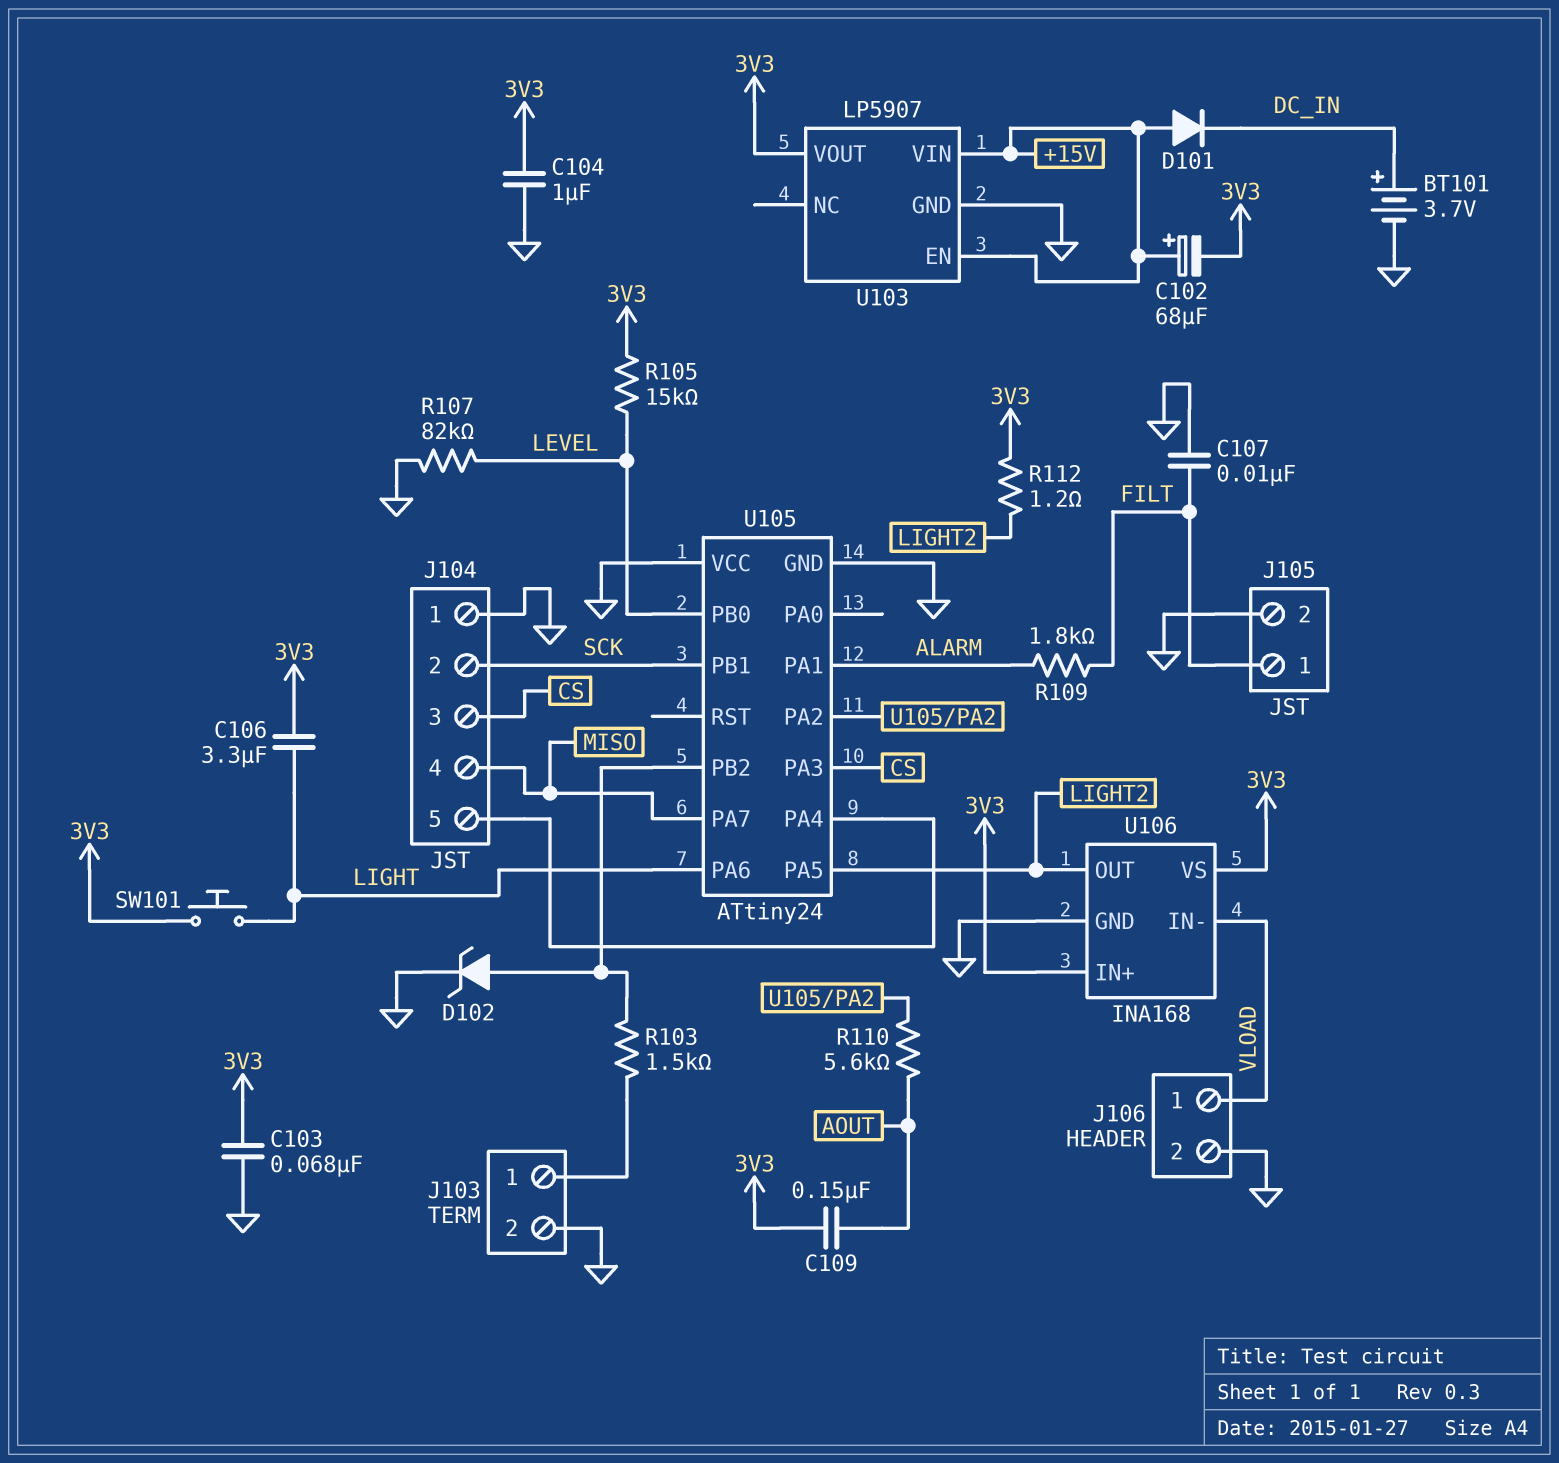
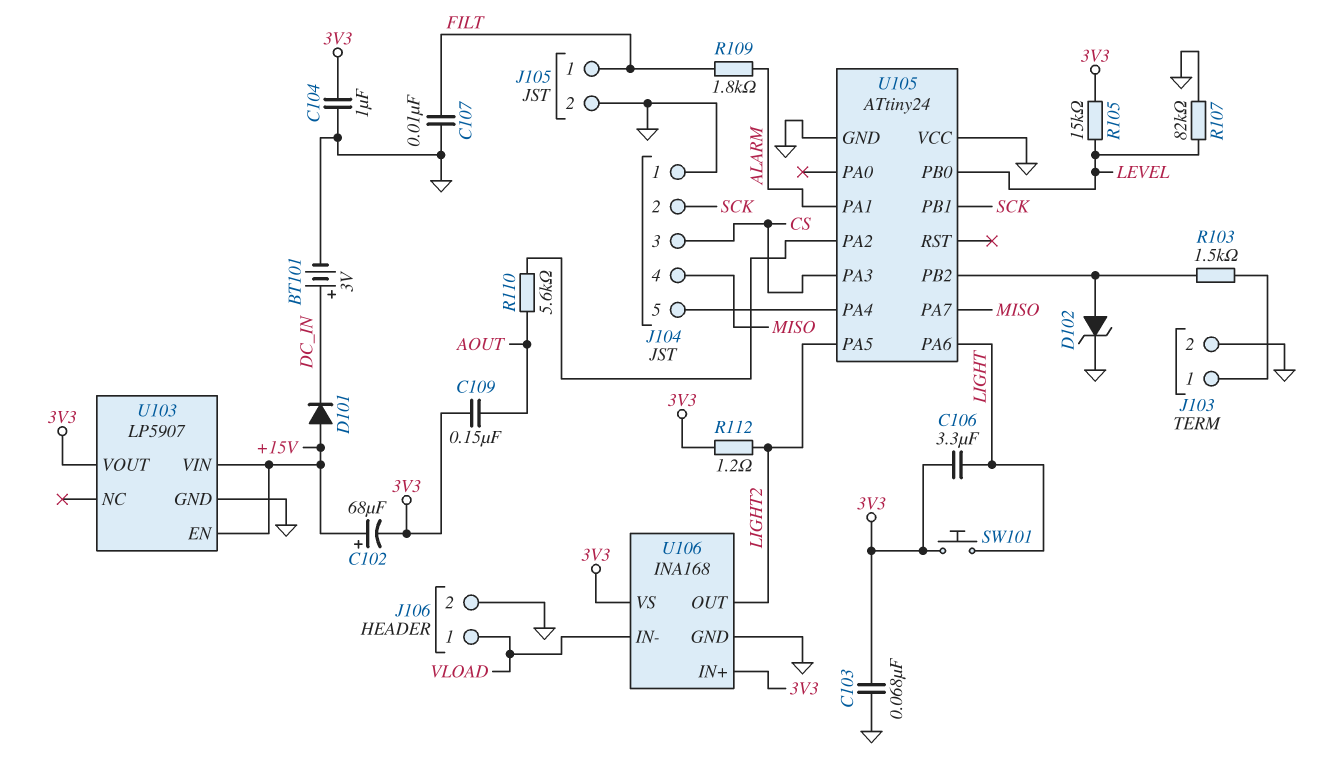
BT101: 3.7V (plus DC_IN, minus GND) -> 3V (plus DC_IN, minus GND)

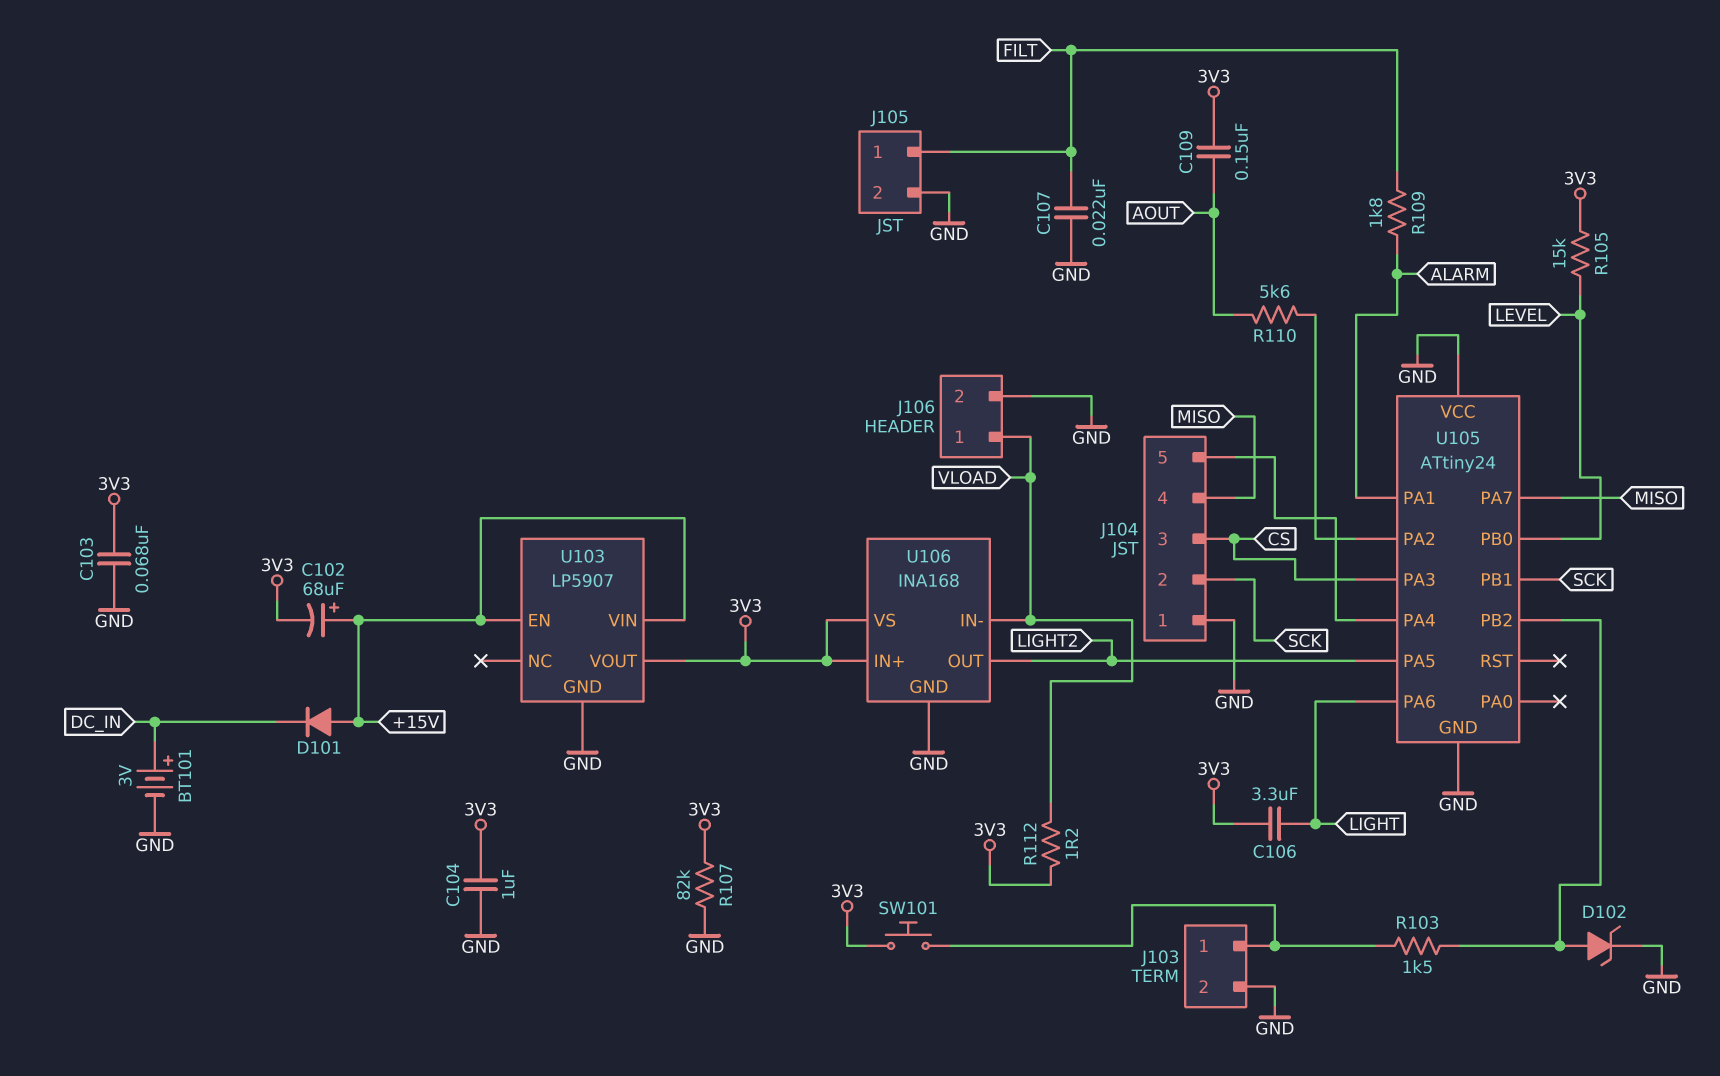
C107: 10nF (FILT, GND) -> 22nF (FILT, GND)
R107: 82k (GND, LEVEL) -> 82k (3V3, GND)
R112: 1.2 (3V3, LIGHT2) -> 1.2 (3V3, VLOAD)
SW101: button (3V3, LIGHT) -> button (3V3, J103/1)

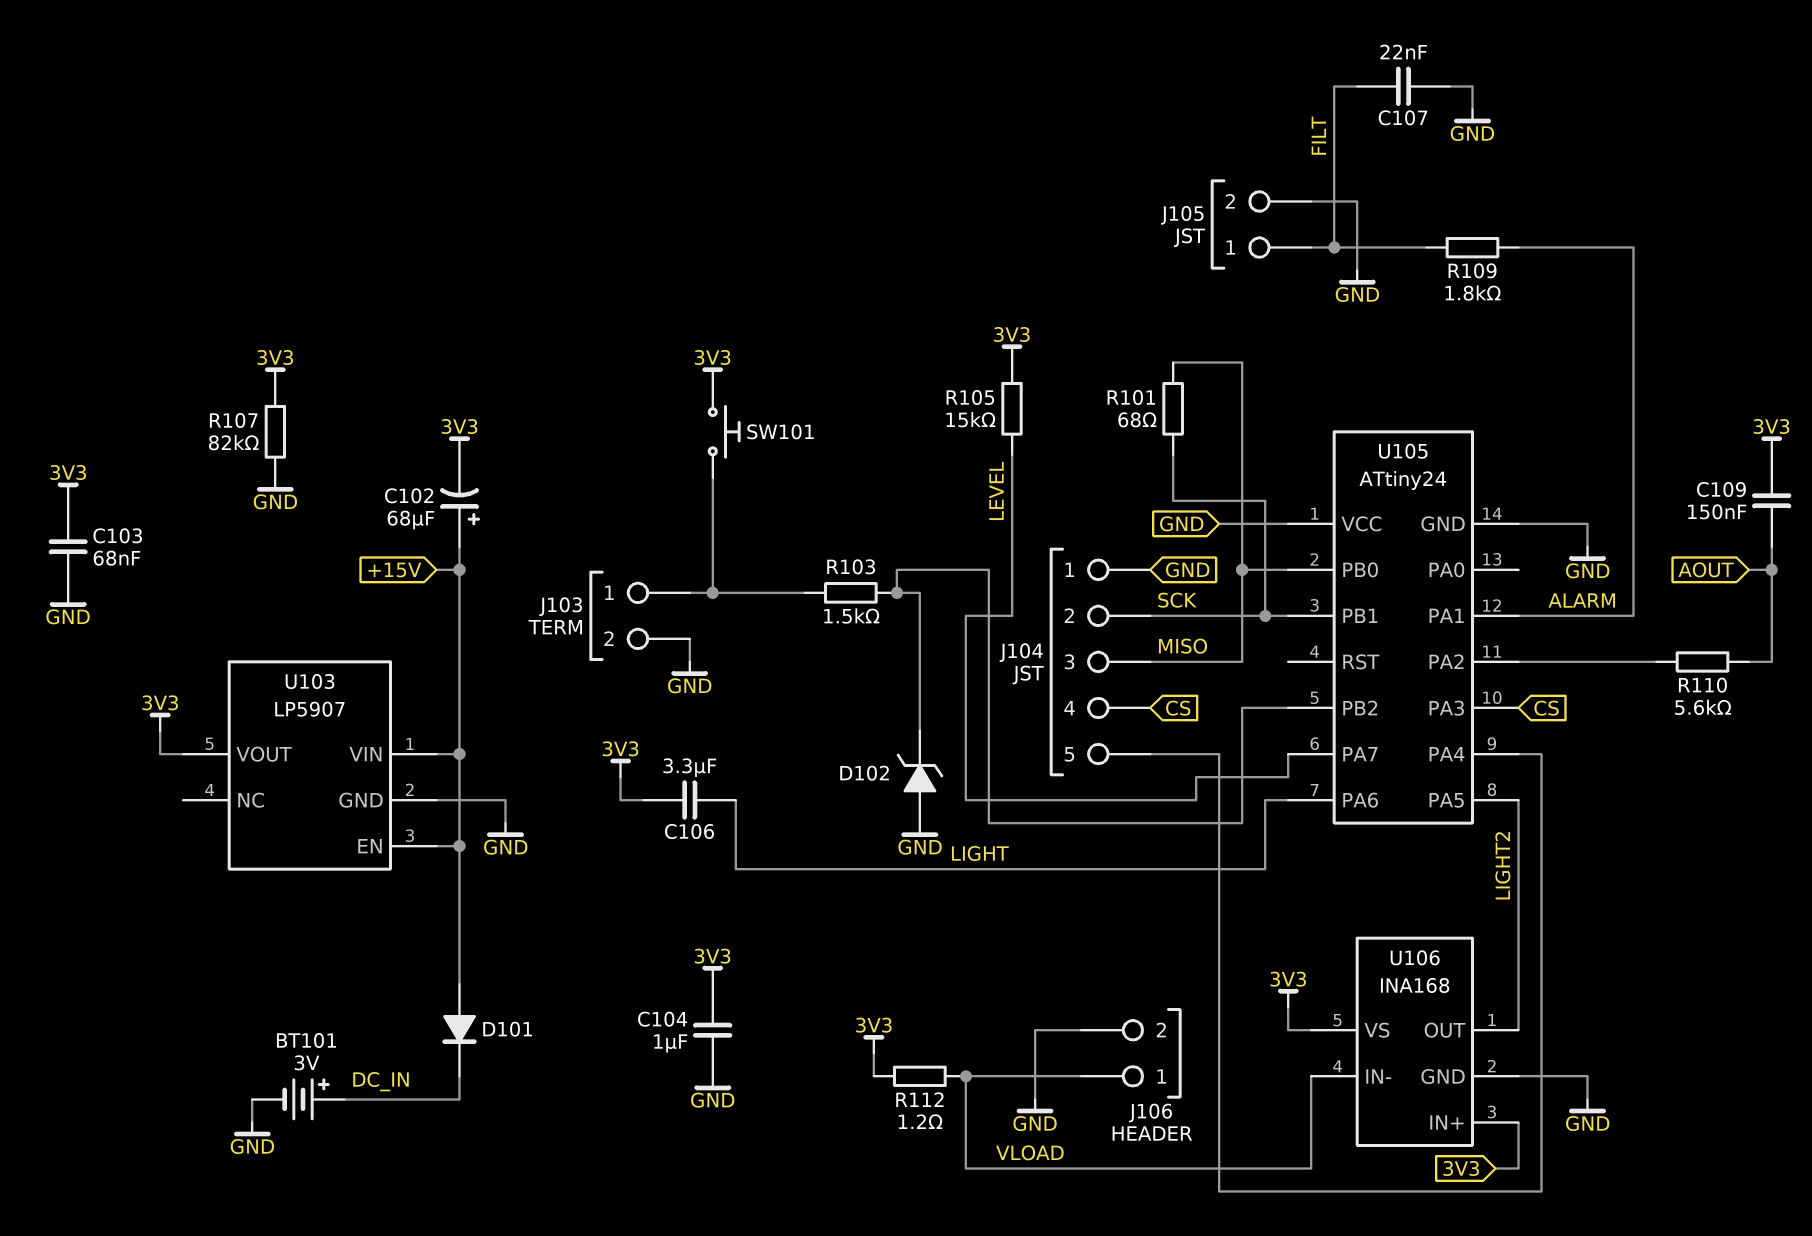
D102: zener (A U105/PB2, K GND) -> zener (A GND, K U105/PB2)
J104 pin 3: CS -> MISO
J104 pin 4: MISO -> CS
R101: none -> 68 (MISO, SCK)
U105 pin PA7: MISO -> LEVEL
U105 pin PB0: LEVEL -> MISO

